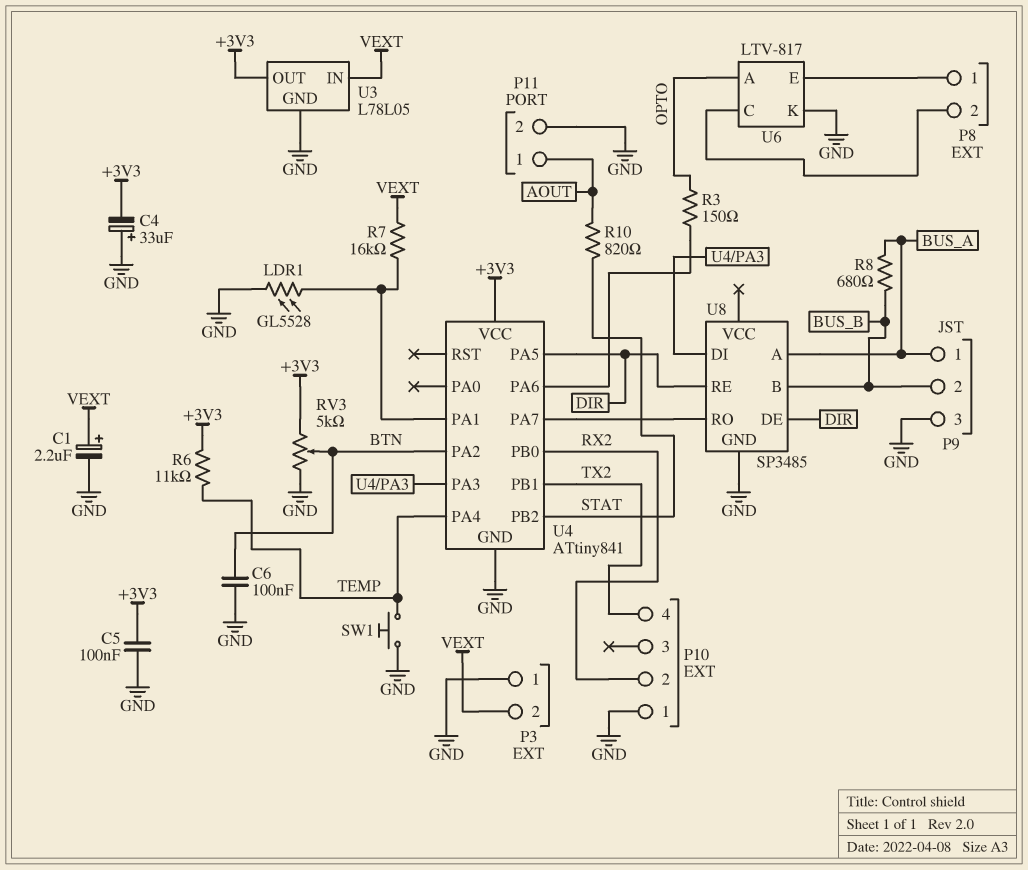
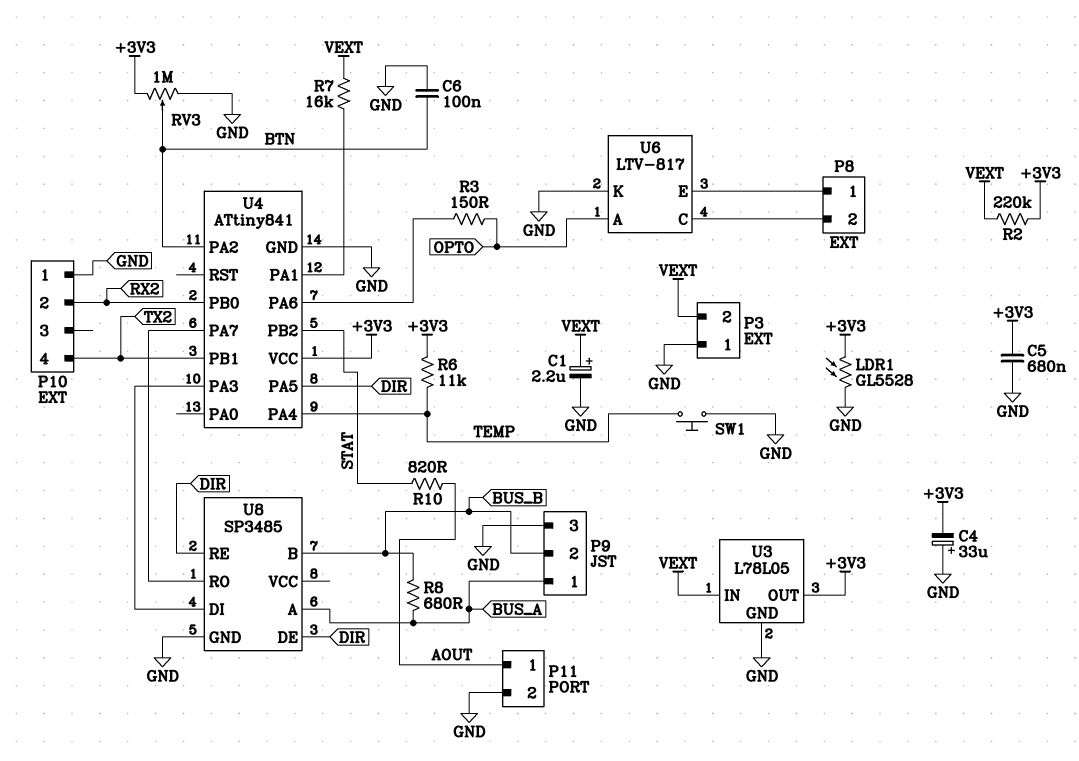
C5: 100nF (+3V3, GND) -> 680nF (+3V3, GND)
LDR1: GL5528 (GND, U4/PA1) -> GL5528 (+3V3, GND)
R2: none -> 220k (+3V3, VEXT)
RV3: 5k (+3V3, GND, wiper BTN) -> 1M (+3V3, GND, wiper BTN)

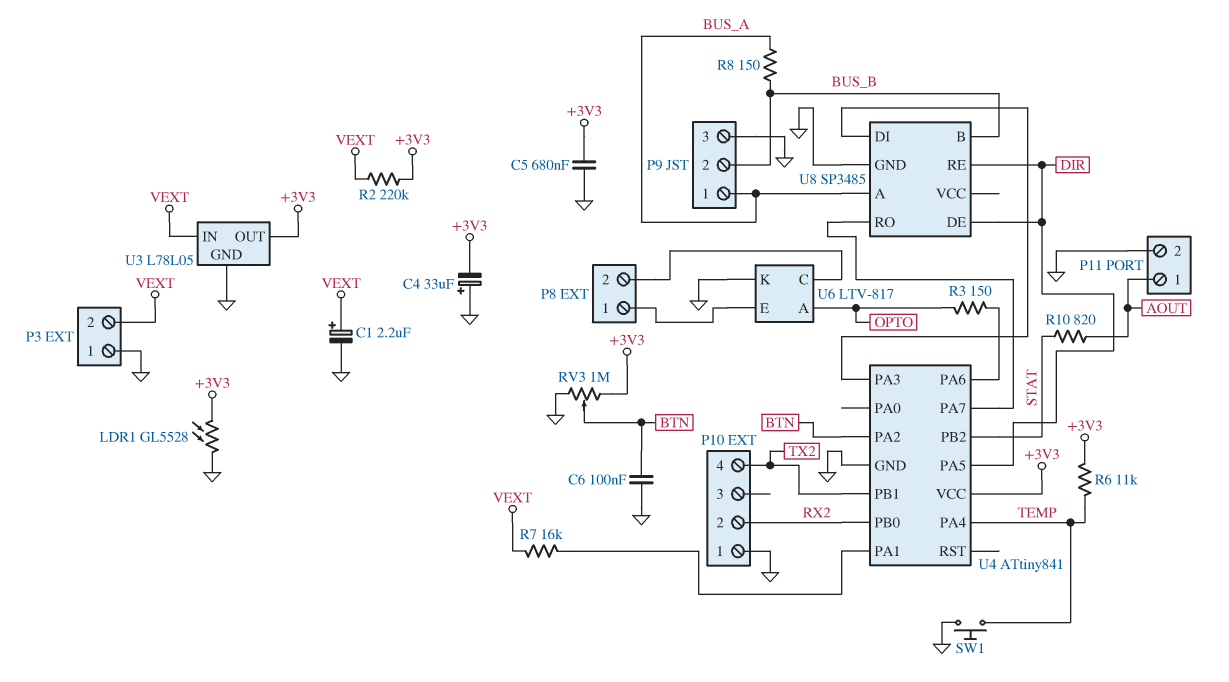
R8: 680 (BUS_A, BUS_B) -> 150 (BUS_A, BUS_B)

